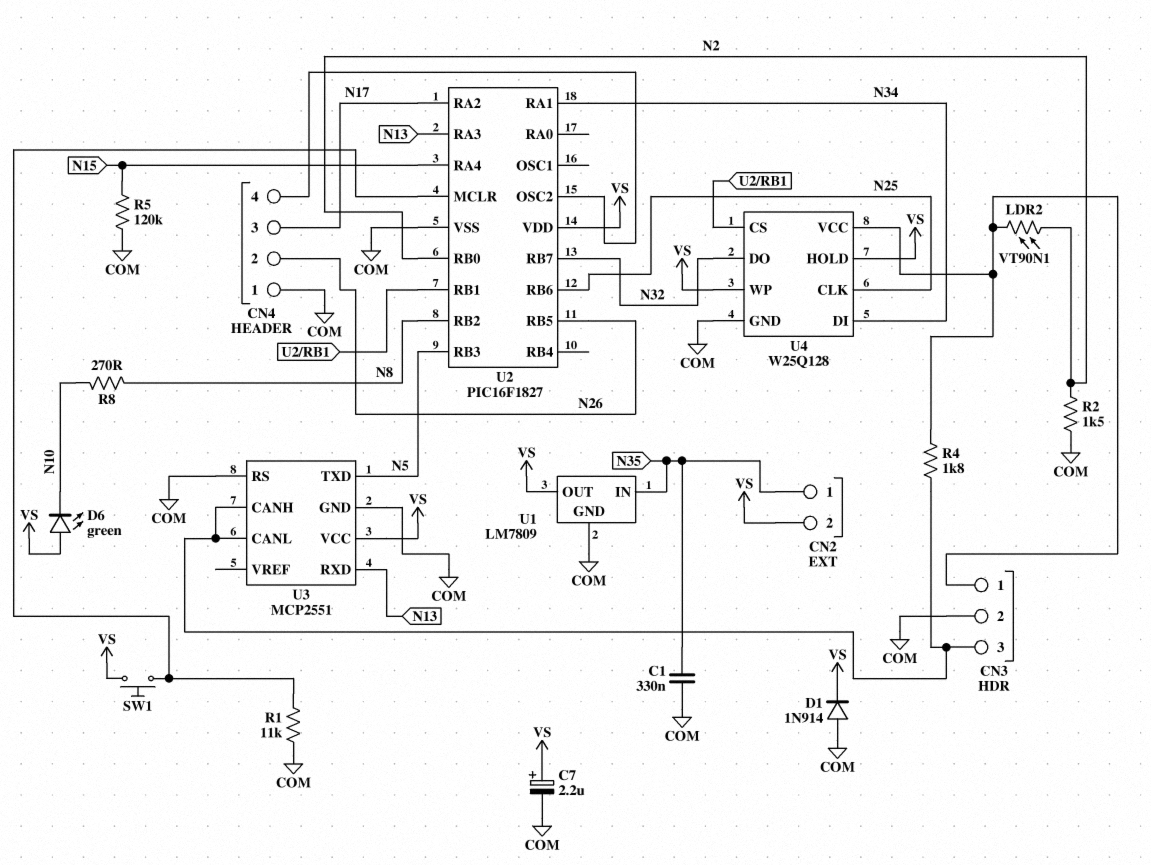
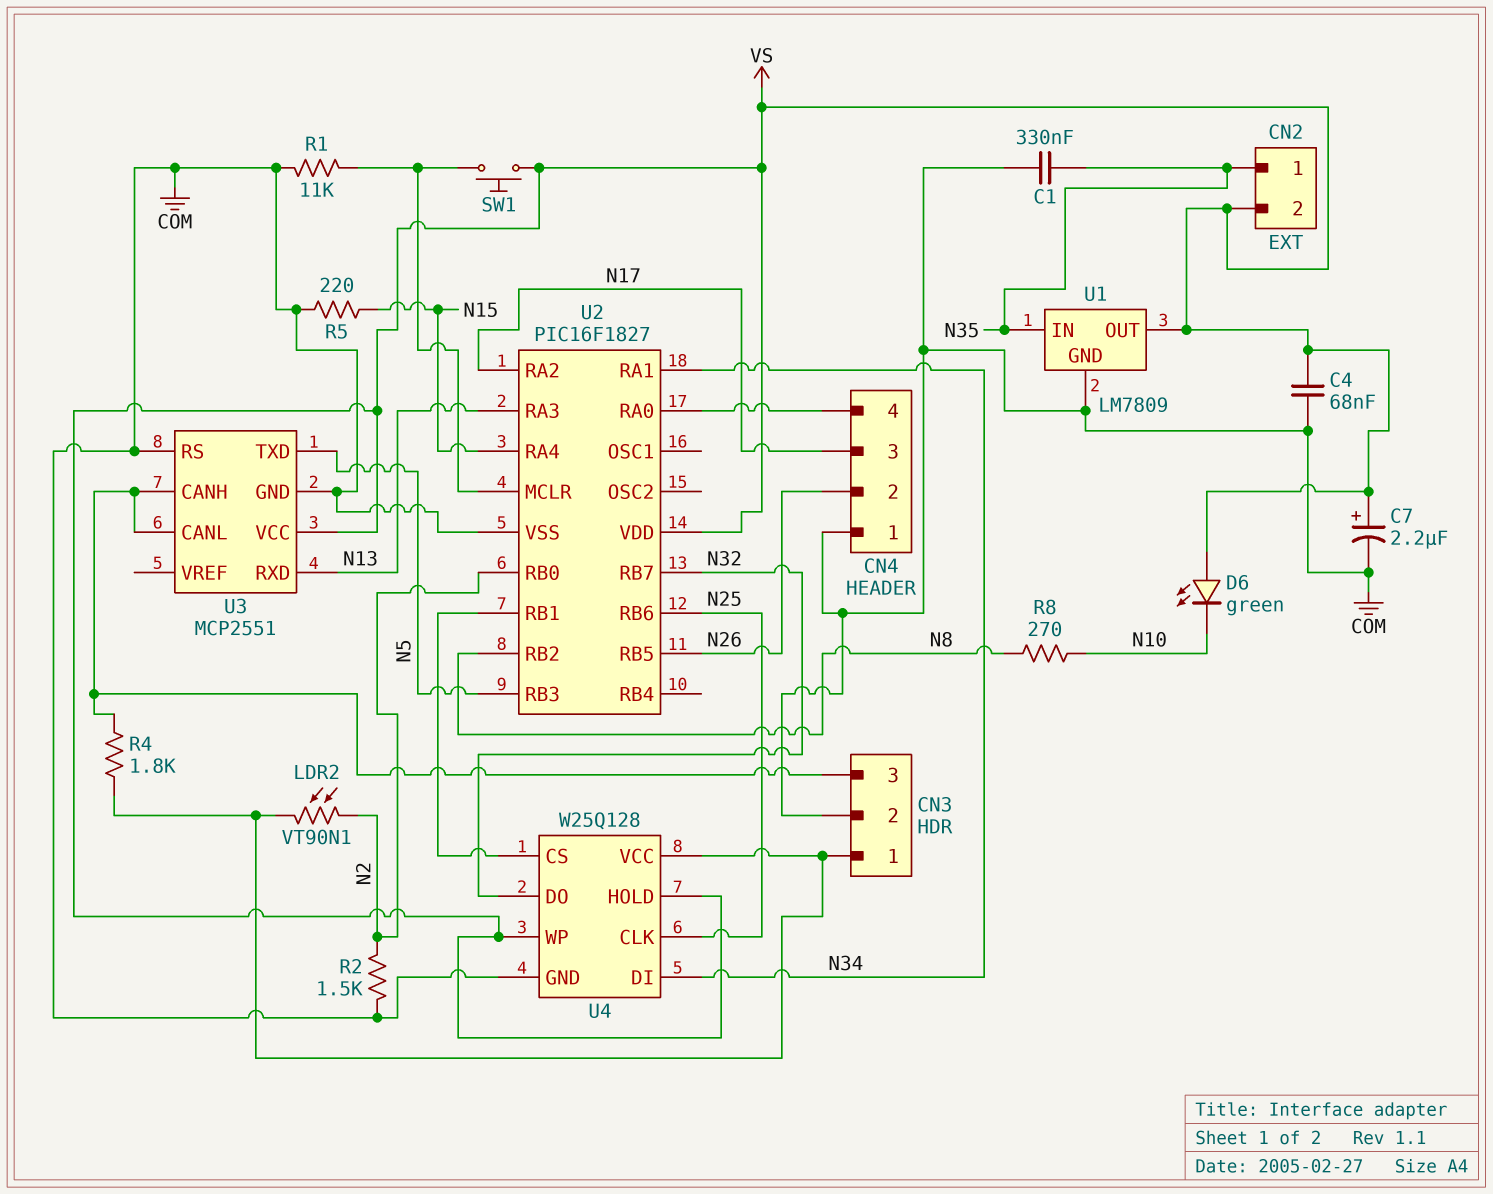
C4: none -> 68nF (COM, VS)
D1: diode 1N914 (A COM, K VS) -> none
R5: 120k (COM, N15) -> 220 (COM, N15)
U2 pin OSC2: CN4/4 -> none
U2 pin RA0: none -> CN4/4

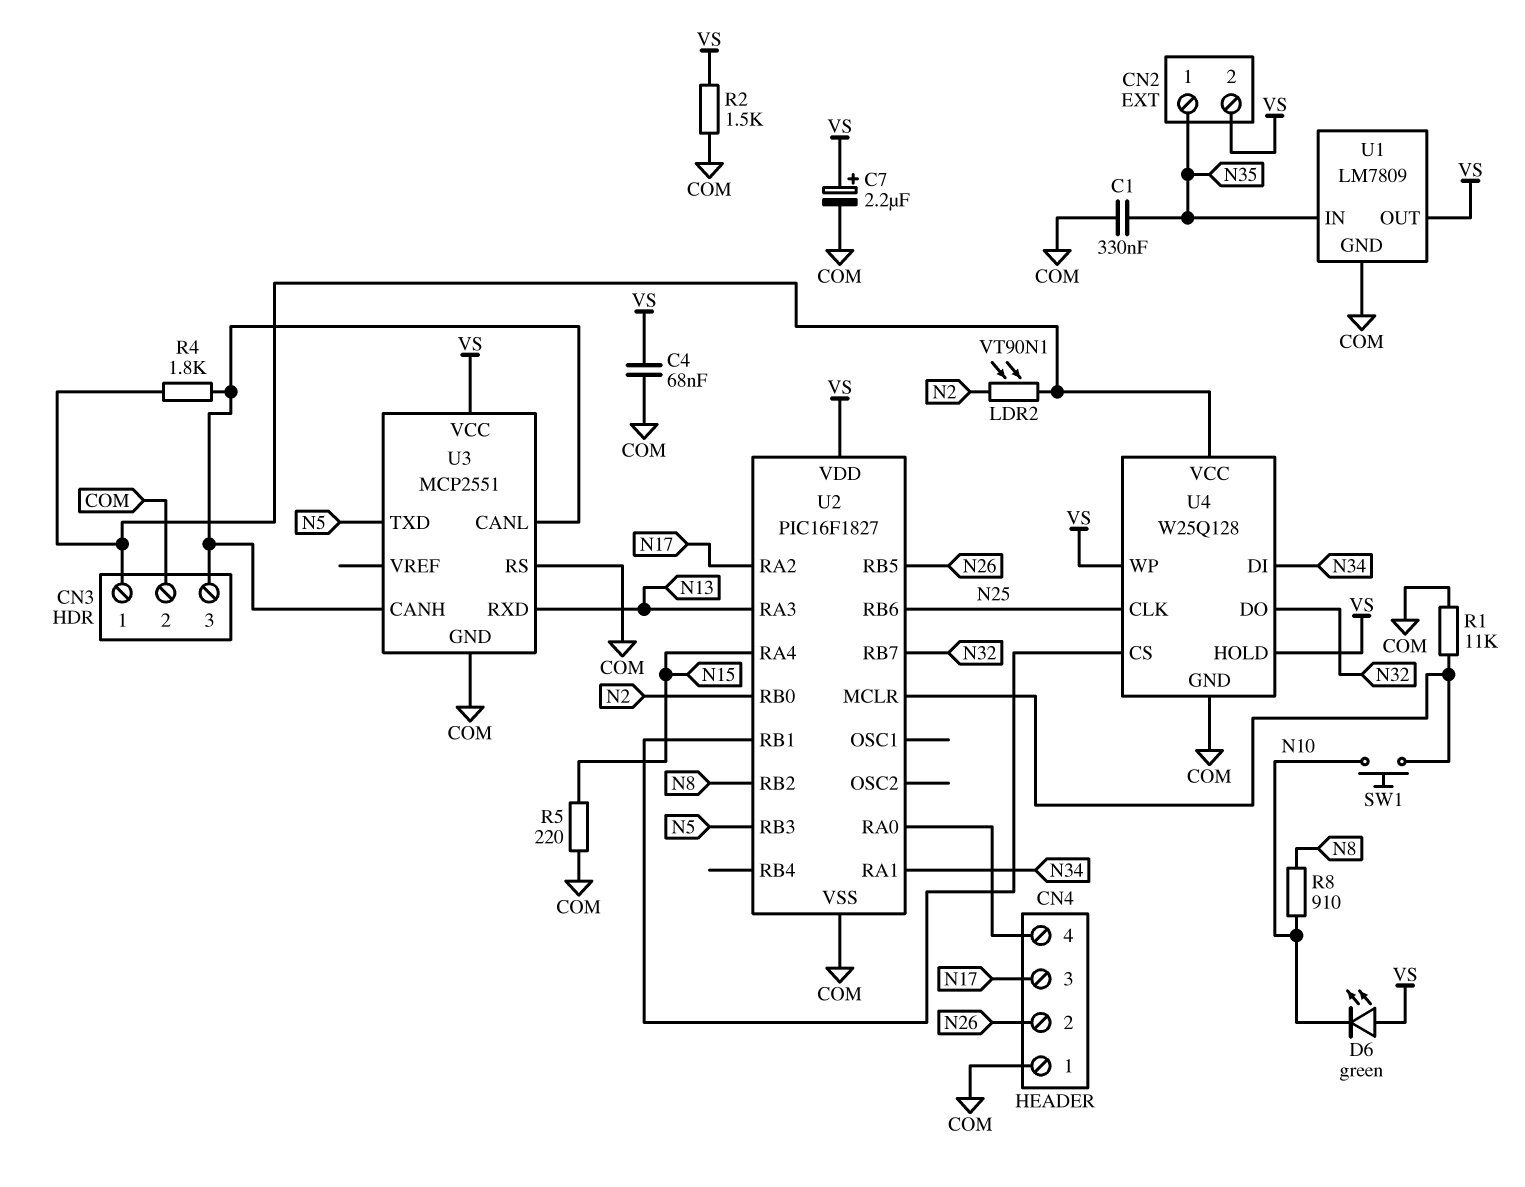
R2: 1.5k (COM, N2) -> 1.5k (COM, VS)
R8: 270 (N8, N10) -> 910 (N8, N10)
SW1: button (U2/MCLR, VS) -> button (N10, U2/MCLR)

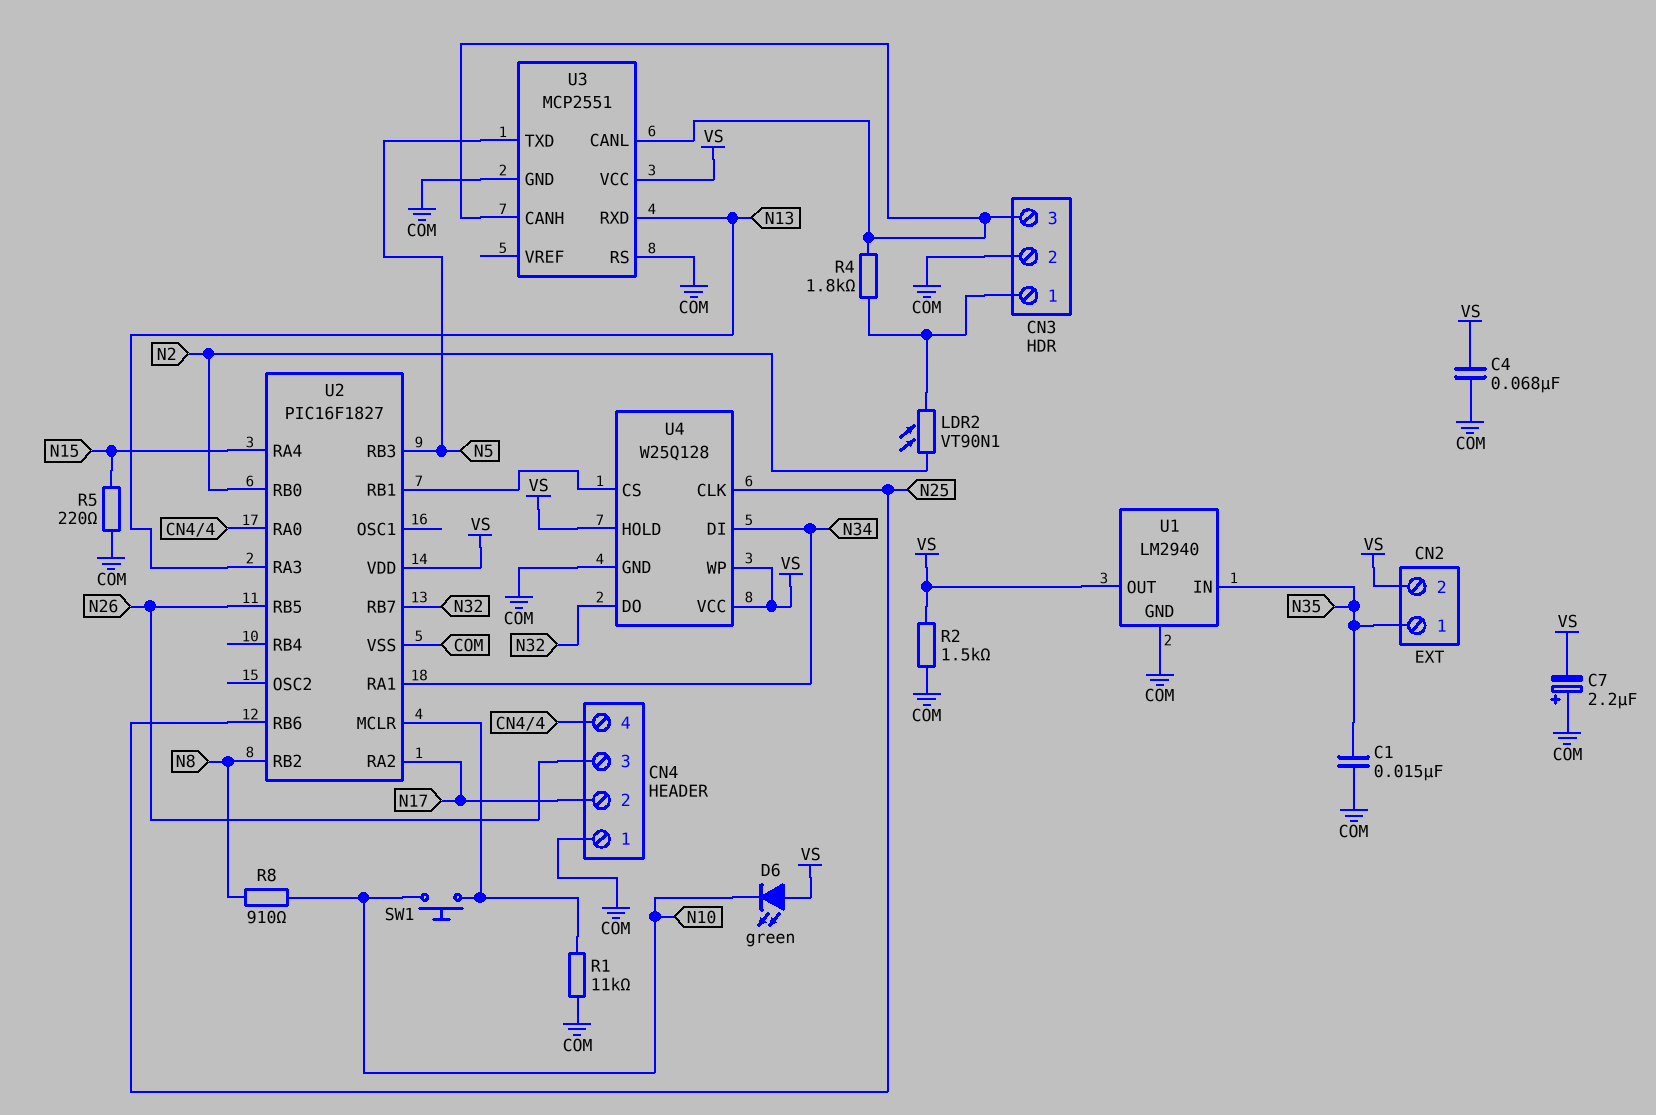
C1: 330nF (COM, N35) -> 15nF (COM, N35)
C7: 2.2uF (plus VS, minus COM) -> 2.2uF (plus COM, minus VS)
CN4 pin 2: N26 -> N17
CN4 pin 3: N17 -> N26
U1: LM7809 -> LM2940
U4 pin VCC: CN3/1 -> VS

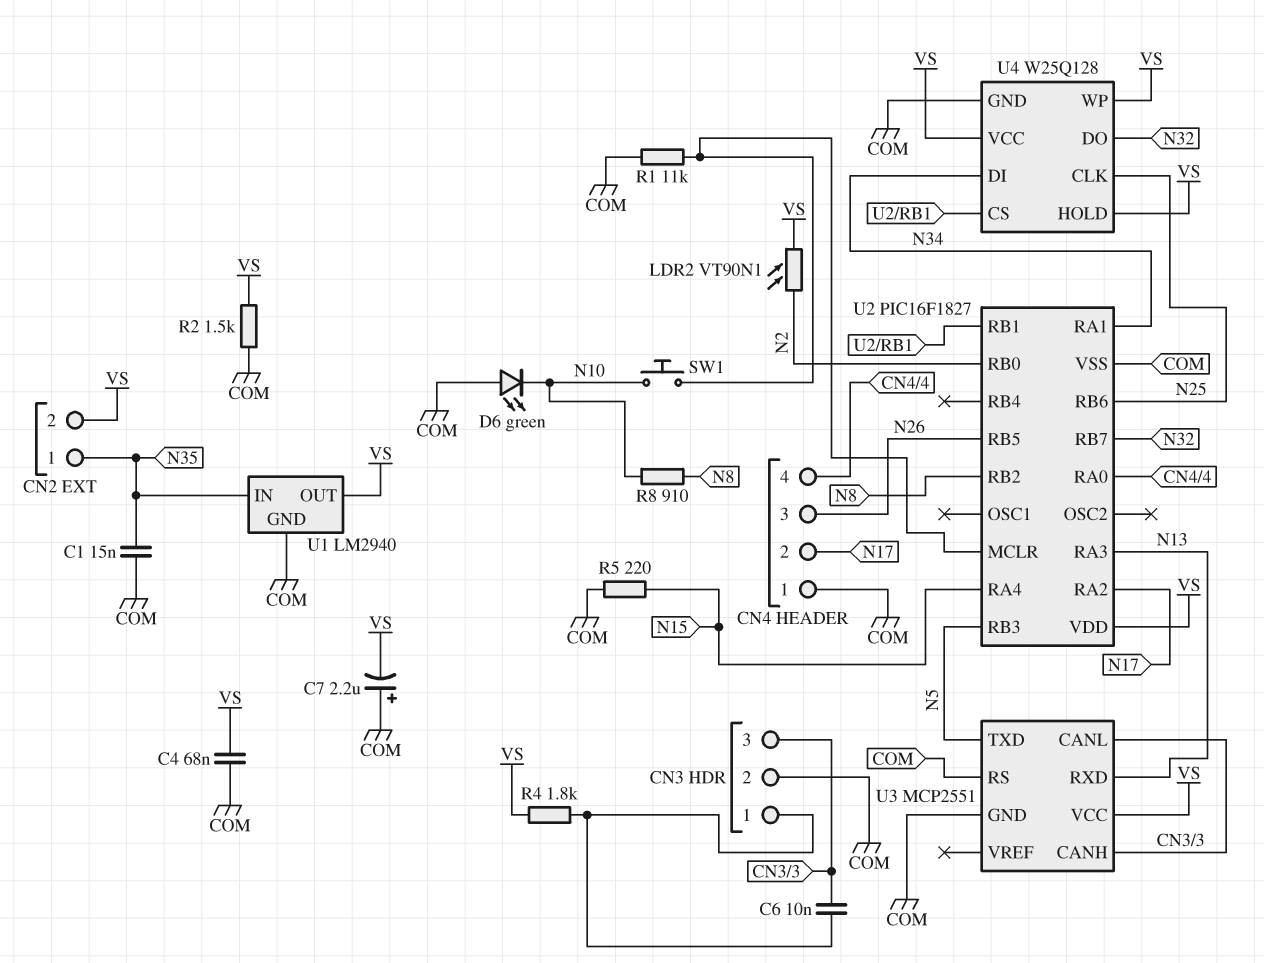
C6: none -> 10nF (CN3/1, CN3/3)
D6: LED green (A VS, K N10) -> LED green (A COM, K N10)
LDR2: VT90N1 (CN3/1, N2) -> VT90N1 (N2, VS)
R4: 1.8k (CN3/1, CN3/3) -> 1.8k (CN3/1, VS)

